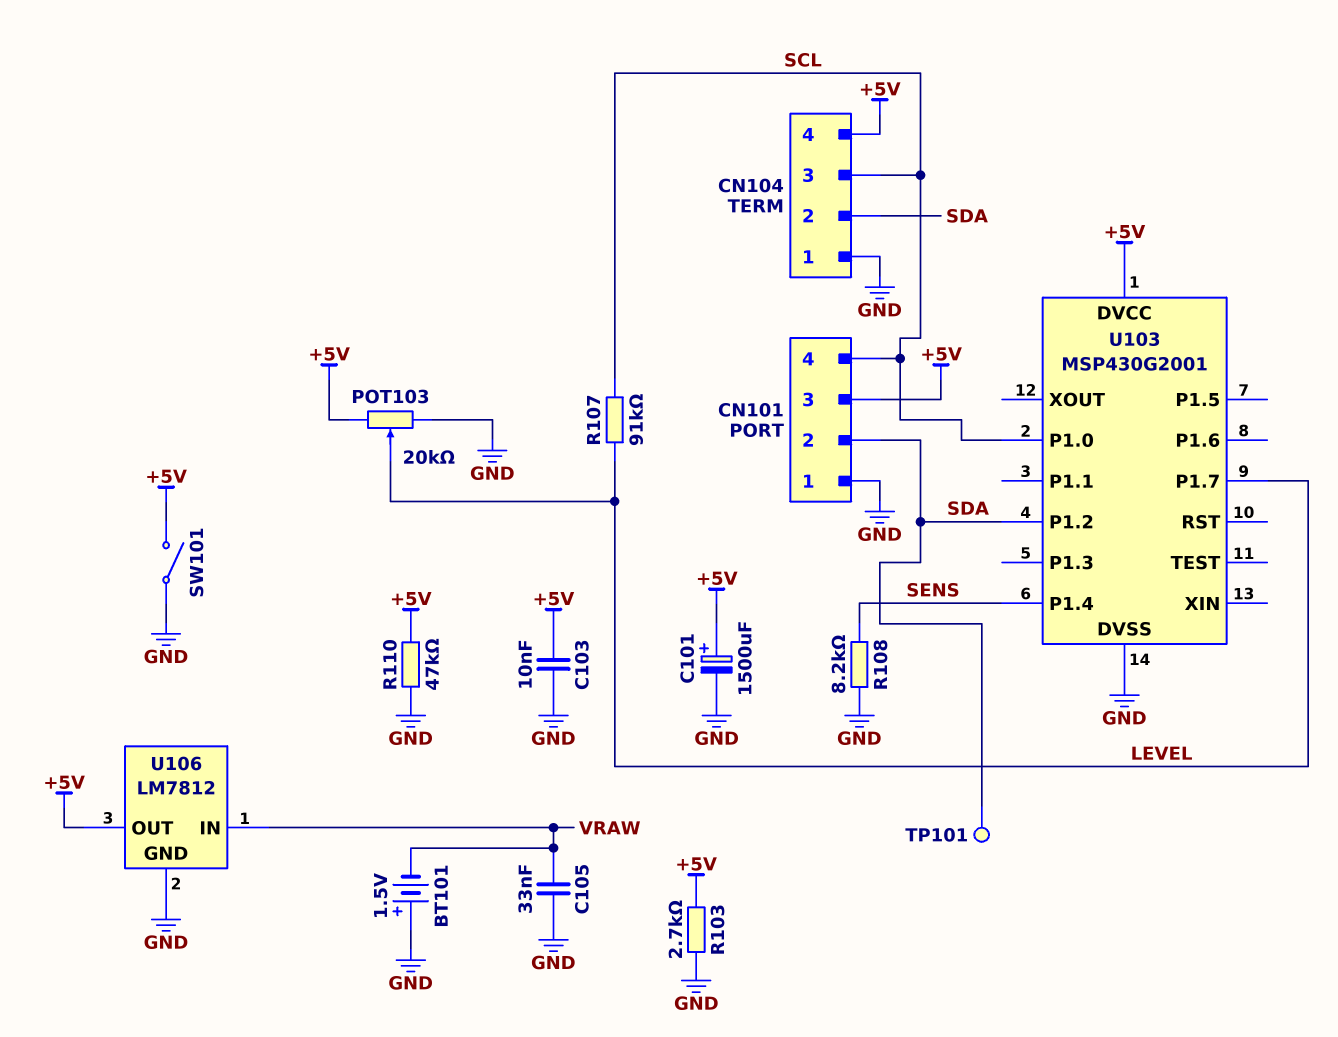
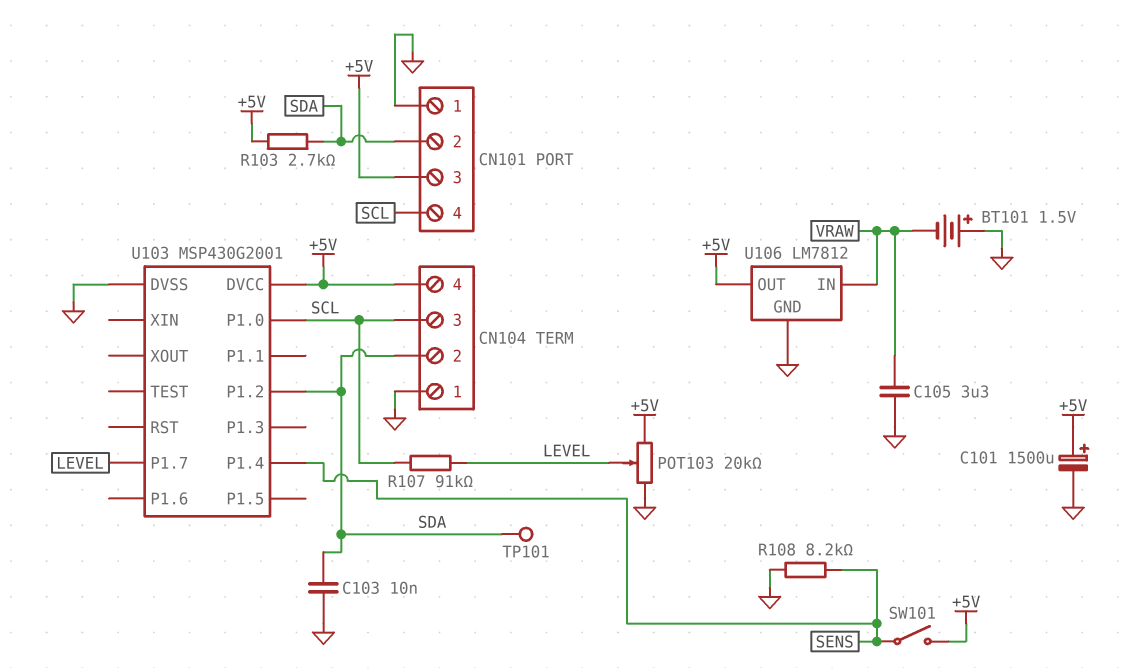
C103: 10nF (+5V, GND) -> 10nF (GND, SDA)
C105: 33nF (GND, VRAW) -> 3.3uF (GND, VRAW)
R103: 2.7k (+5V, GND) -> 2.7k (+5V, SDA)
R110: 47k (+5V, GND) -> none
SW101: switch (+5V, GND) -> switch (+5V, SENS)

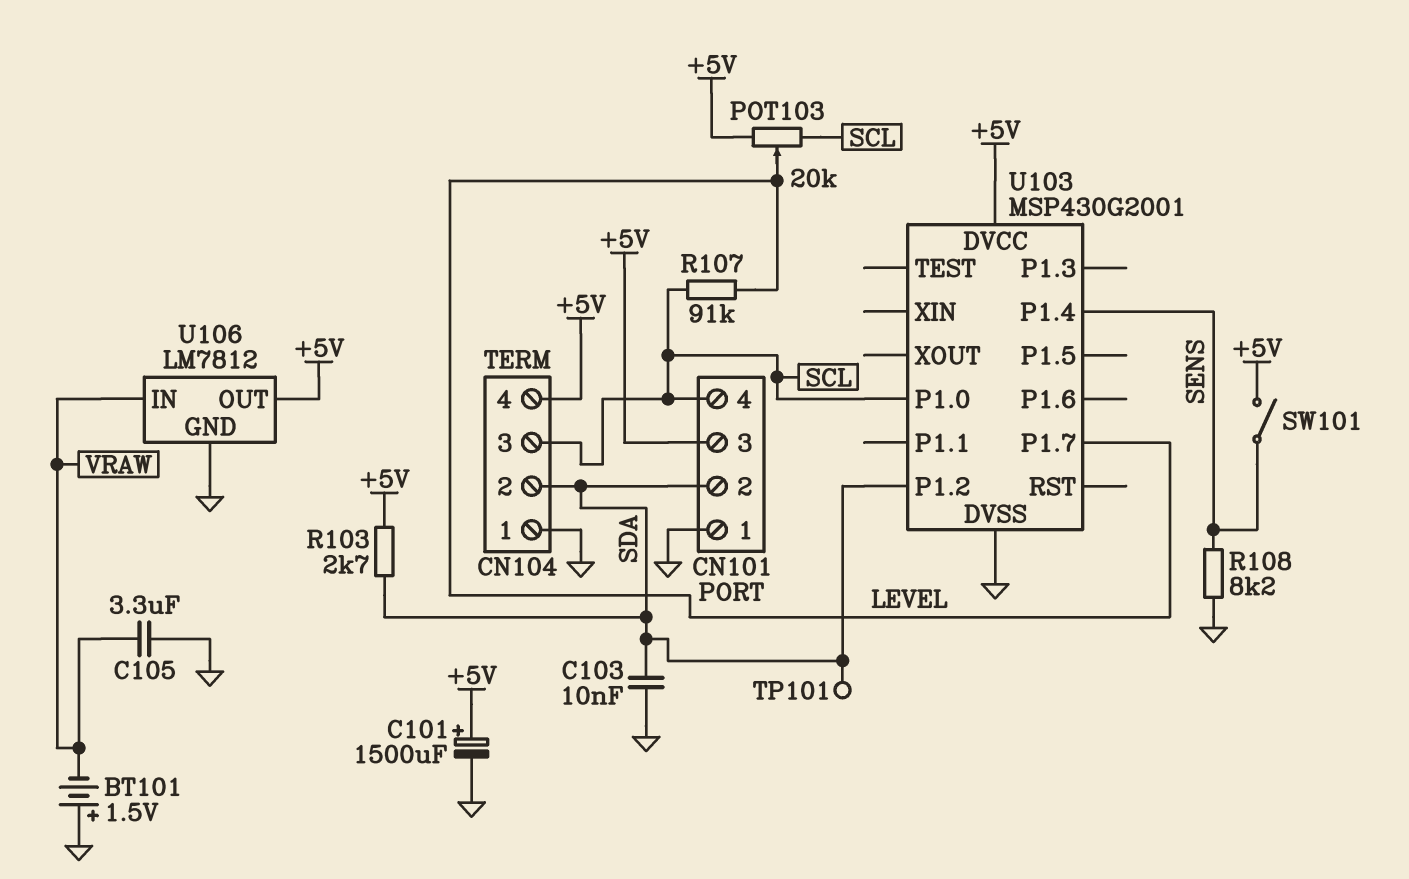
POT103: 20k (+5V, GND, wiper LEVEL) -> 20k (+5V, SCL, wiper LEVEL)

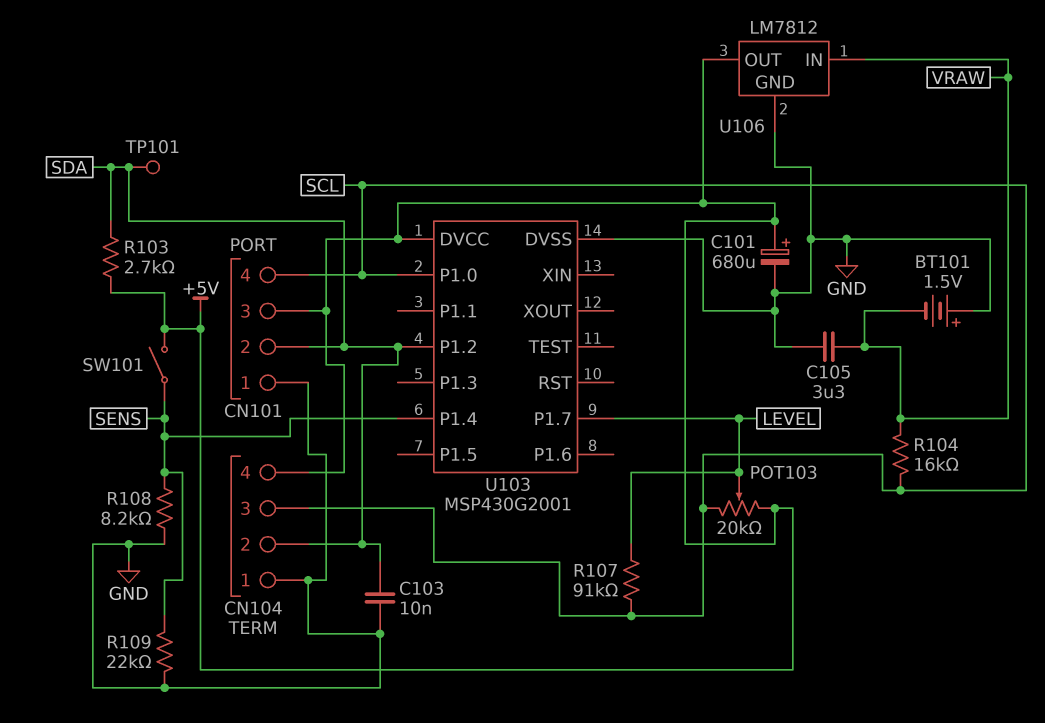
C101: 1500uF (plus +5V, minus GND) -> 680uF (plus +5V, minus GND)
R104: none -> 16k (SCL, VRAW)
R109: none -> 22k (GND, SENS)

